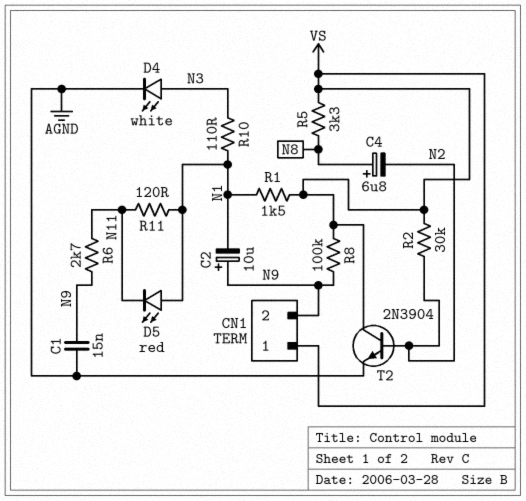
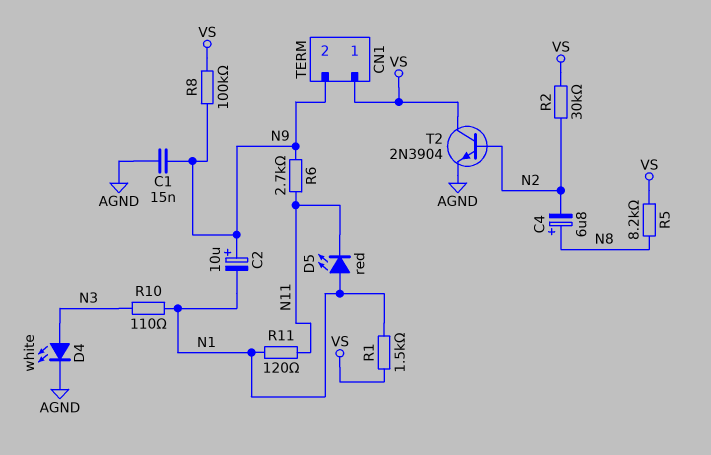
R5: 3.3k (N8, VS) -> 8.2k (N8, VS)

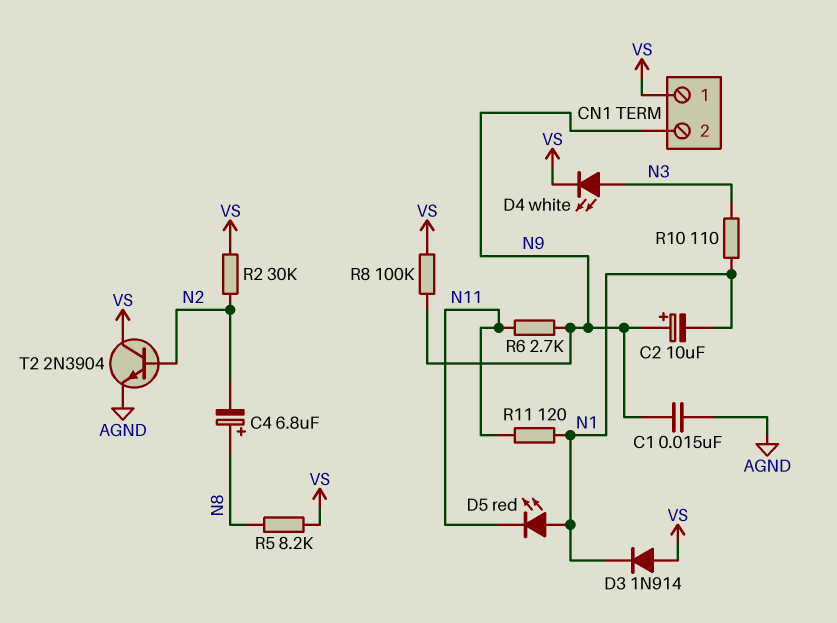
D3: none -> diode 1N914 (A VS, K N1)
D4: LED white (A N3, K AGND) -> LED white (A N3, K VS)
R1: 1.5k (N1, VS) -> none

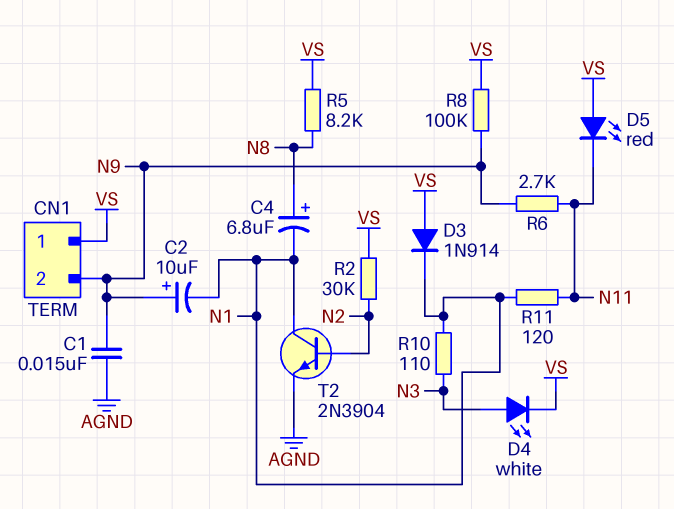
C4: 6.8uF (plus N8, minus N2) -> 6.8uF (plus N8, minus N1)
D5: LED red (A N1, K N11) -> LED red (A VS, K N11)
T2: NPN 2N3904 (B N2, C VS, E AGND) -> NPN 2N3904 (B N2, C N1, E AGND)

